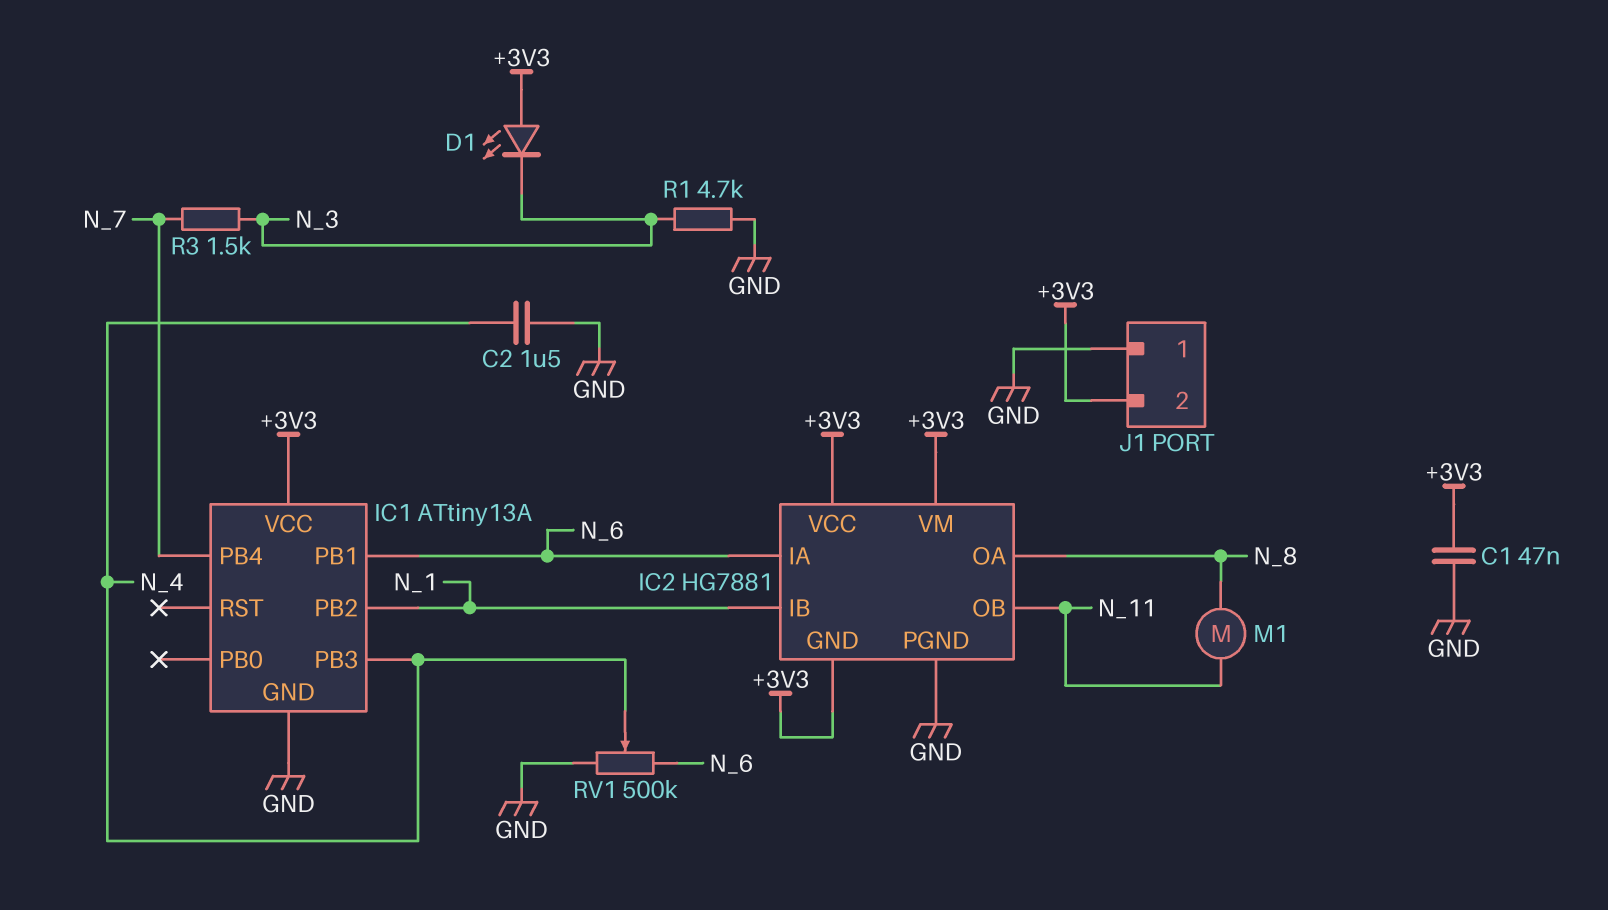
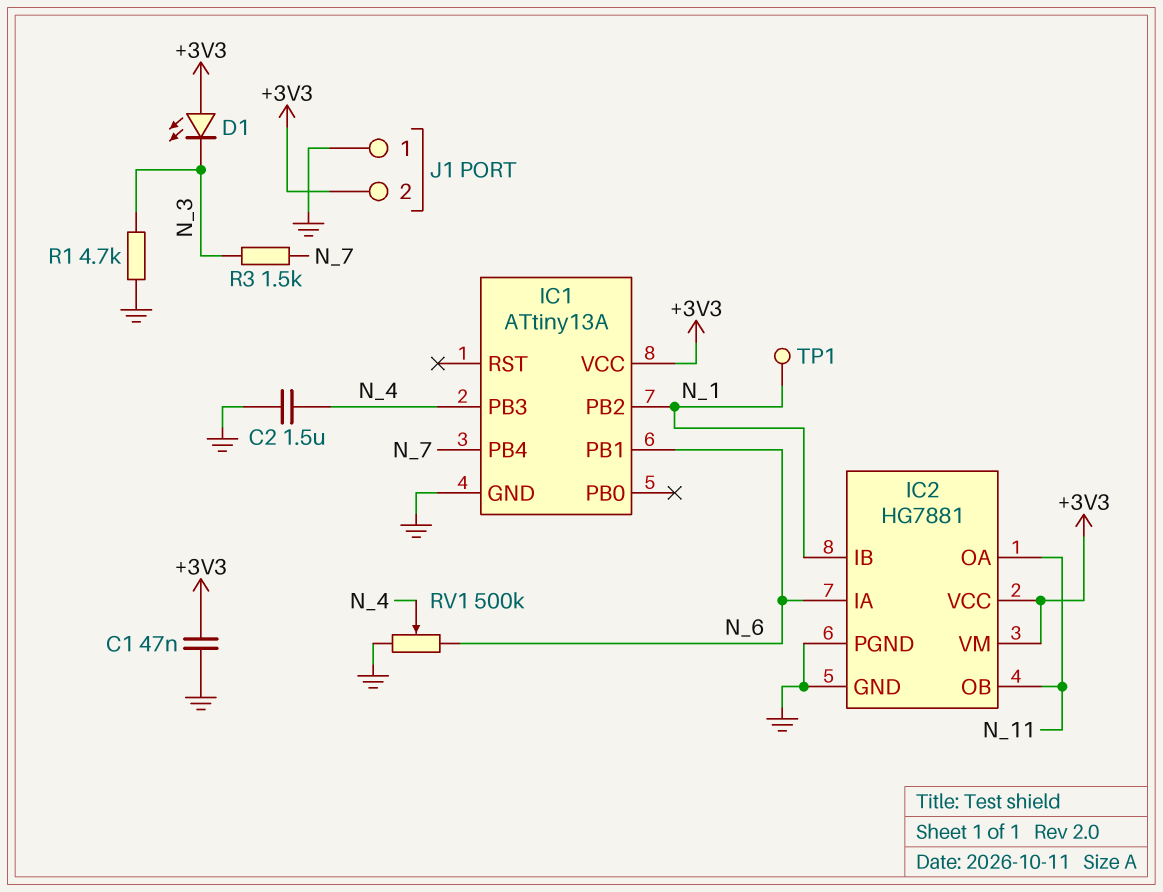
IC2 pin GND: +3V3 -> GND
IC2 pin OA: N_8 -> N_11
M1: motor (N_8, N_11) -> none
TP1: none -> test point (N_1)

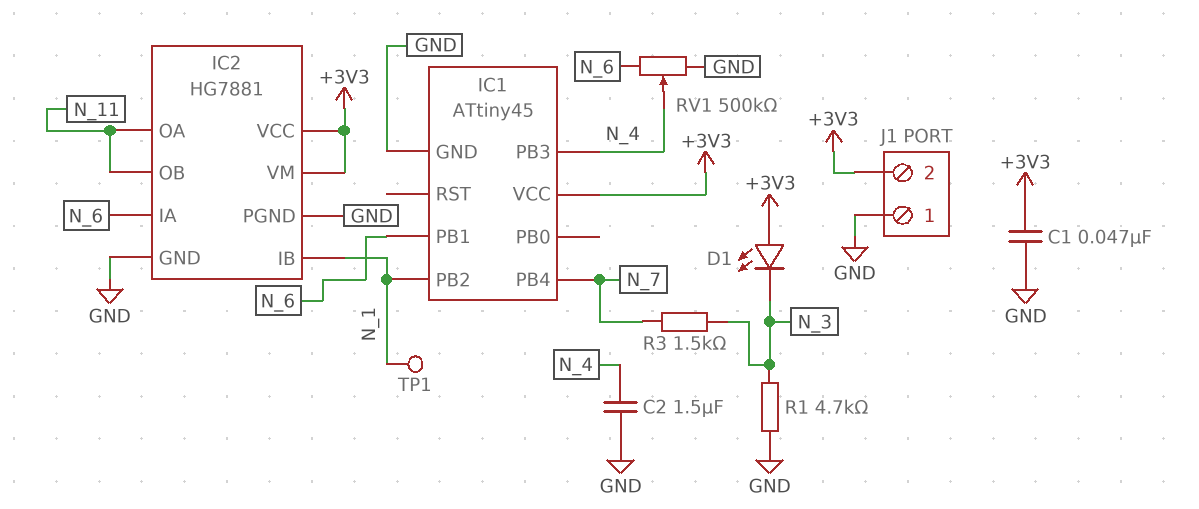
IC1: ATtiny13A -> ATtiny45

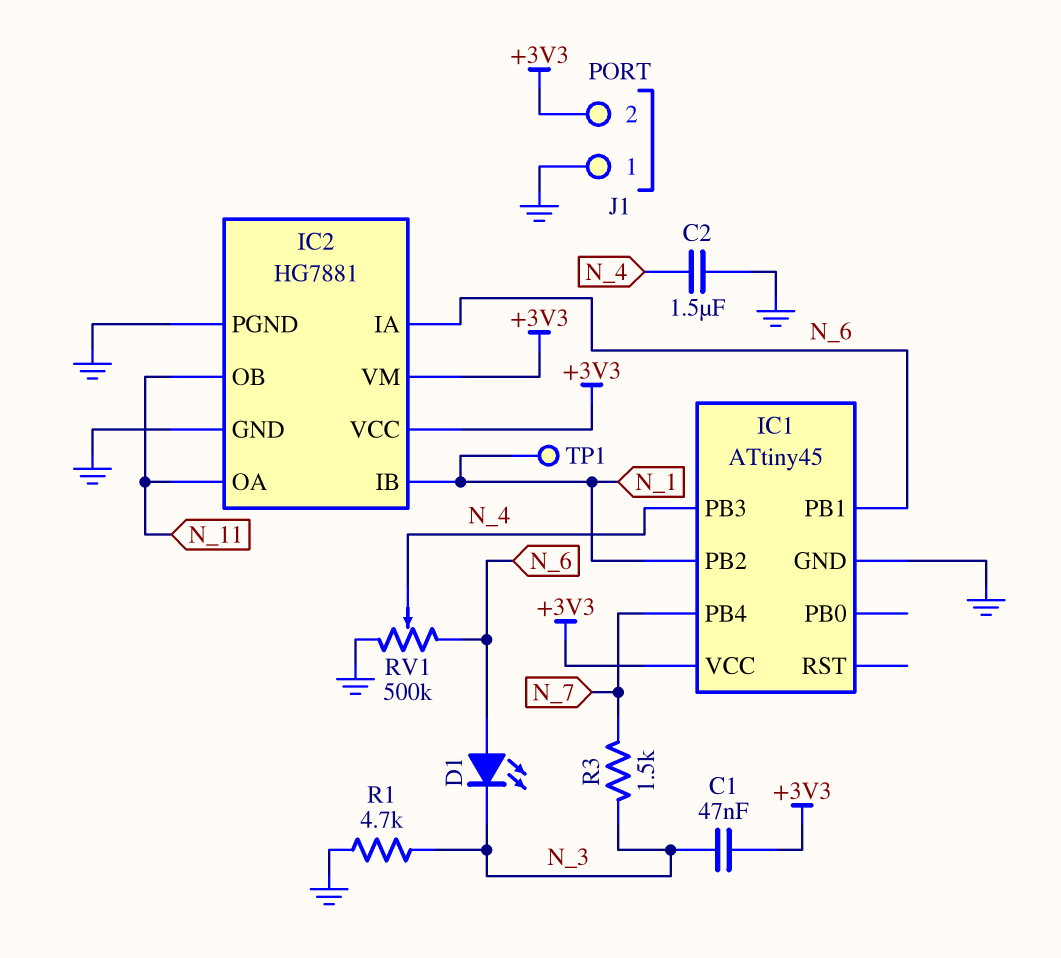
C1: 47nF (+3V3, GND) -> 47nF (+3V3, N_3)
D1: LED (A +3V3, K N_3) -> LED (A N_6, K N_3)

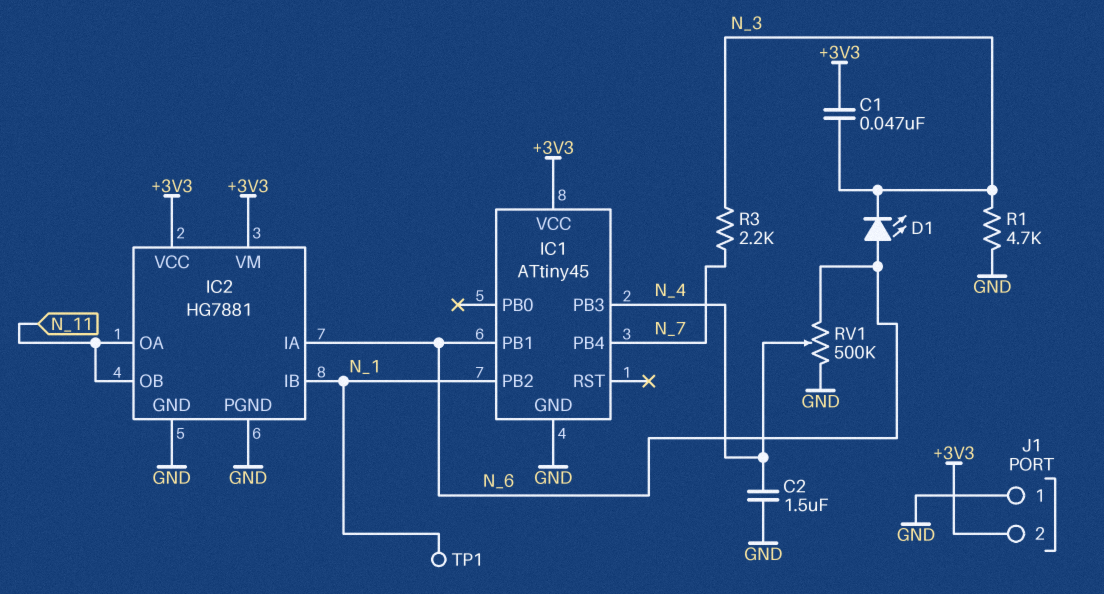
R3: 1.5k (N_3, N_7) -> 2.2k (N_3, N_7)

